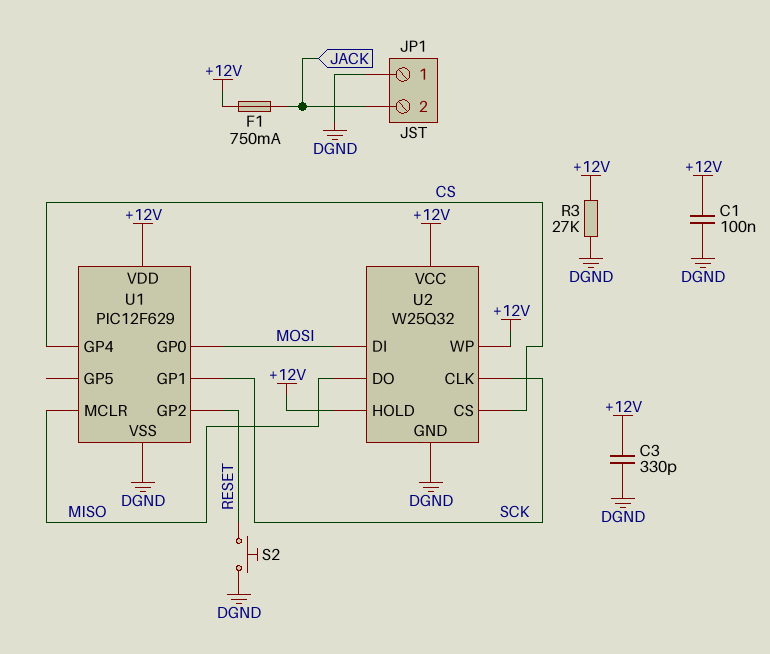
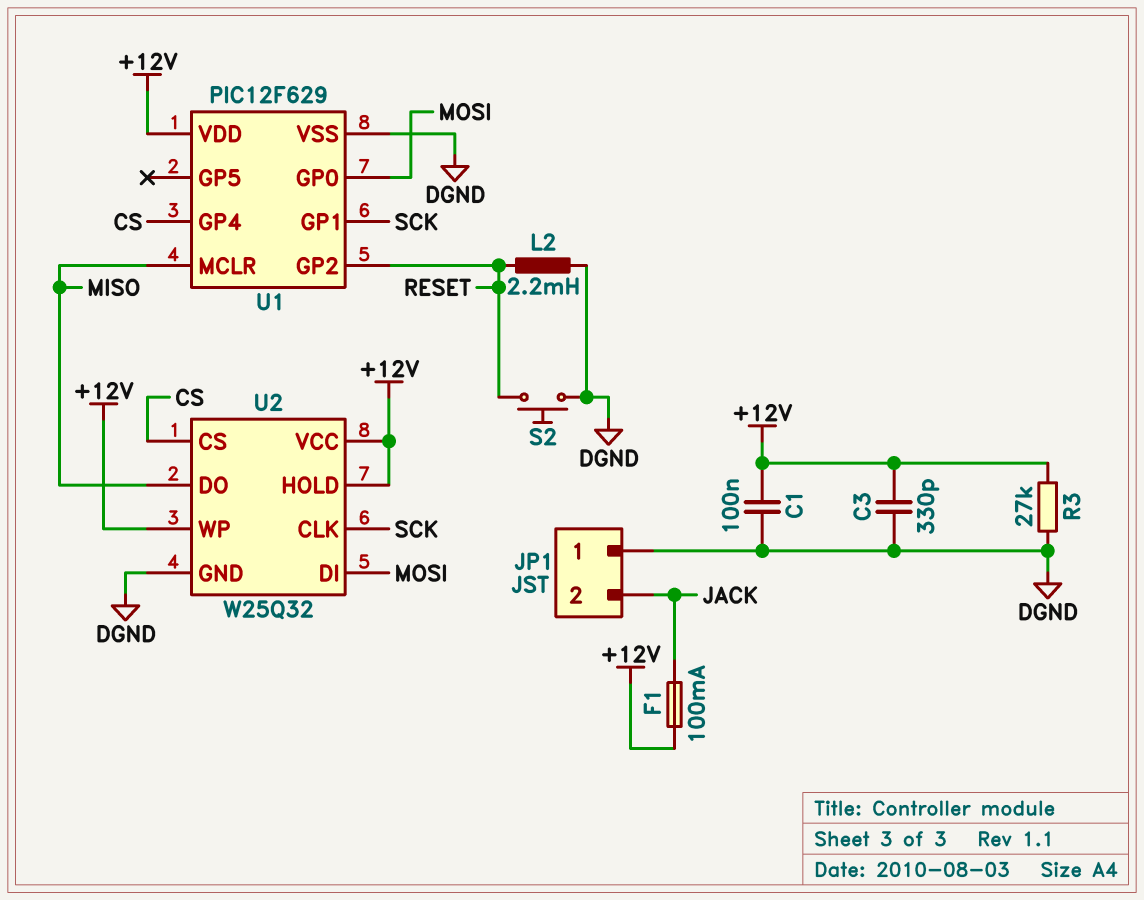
F1: 750mA (+12V, JACK) -> 100mA (+12V, JACK)
L2: none -> 2.2mH (DGND, RESET)

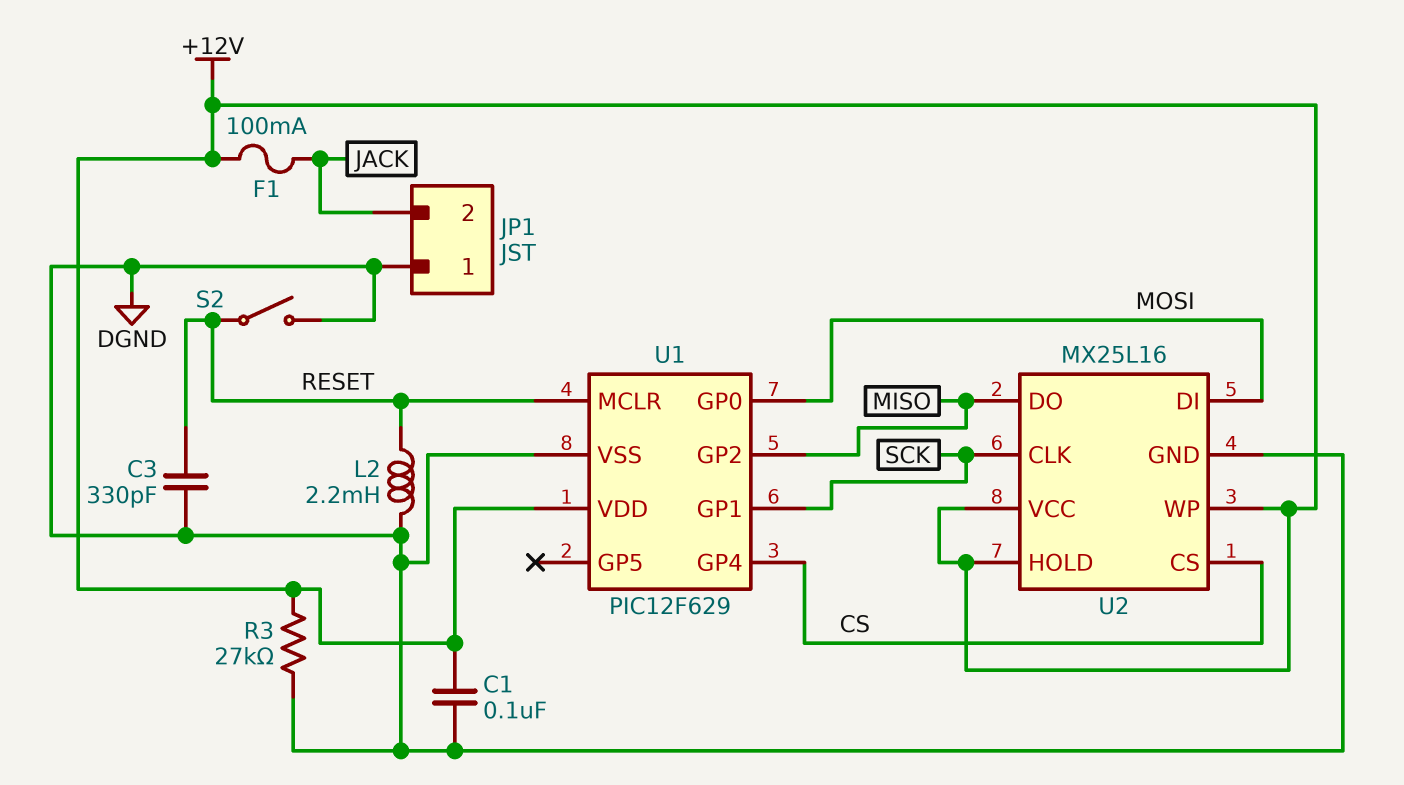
C3: 330pF (+12V, DGND) -> 330pF (DGND, RESET)
S2: button (DGND, RESET) -> switch (DGND, RESET)
U1 pin GP2: RESET -> MISO
U1 pin MCLR: MISO -> RESET
U2: W25Q32 -> MX25L16

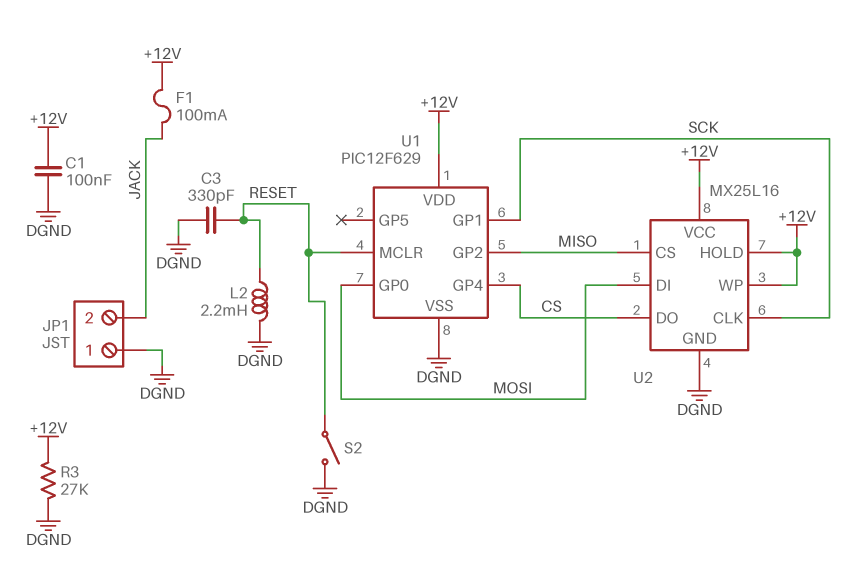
U2 pin CS: CS -> MISO
U2 pin DO: MISO -> CS

